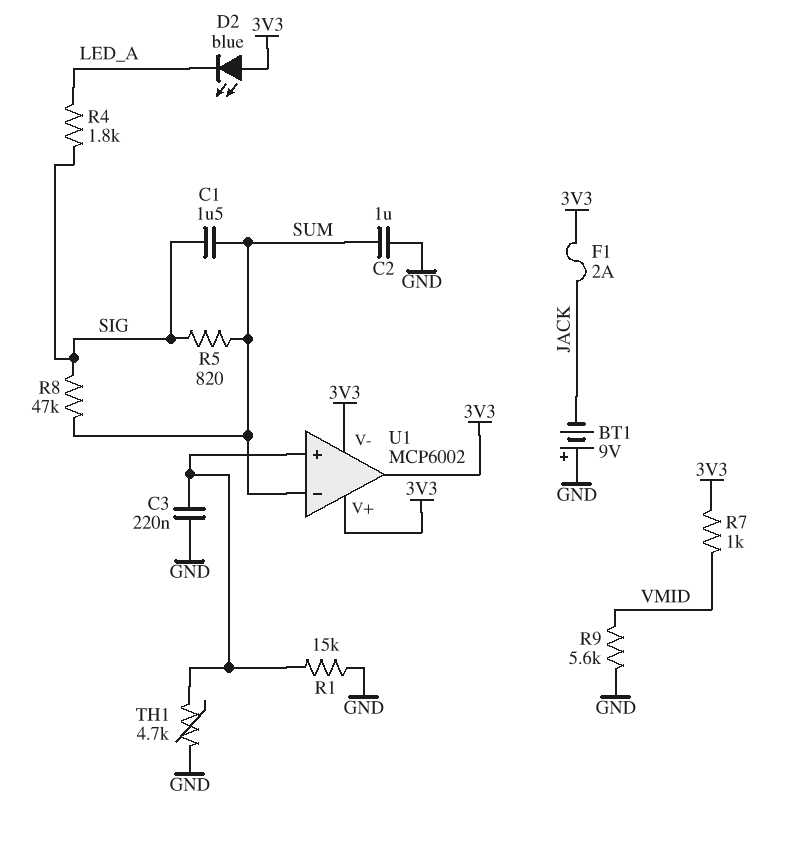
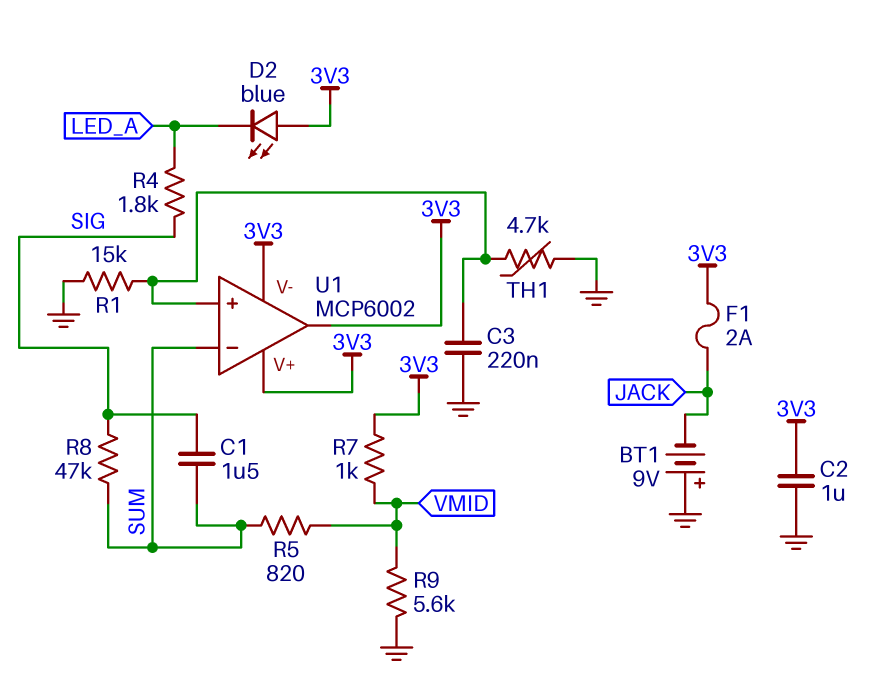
C2: 1uF (GND, SUM) -> 1uF (3V3, GND)
R5: 820 (SIG, SUM) -> 820 (SUM, VMID)

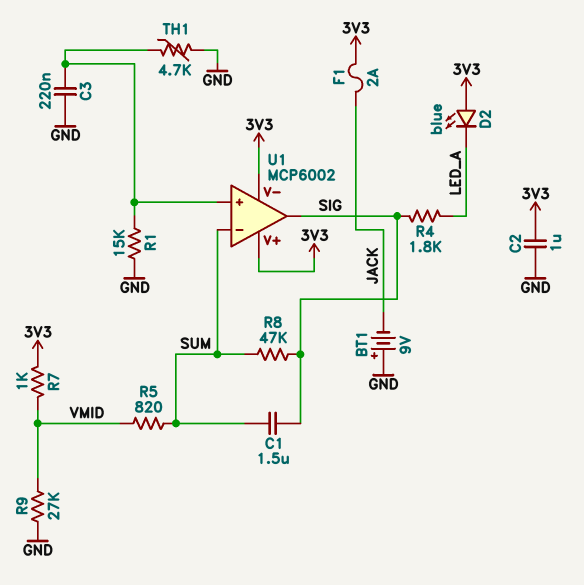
R9: 5.6k (GND, VMID) -> 27k (GND, VMID)
U1 pin out: 3V3 -> SIG

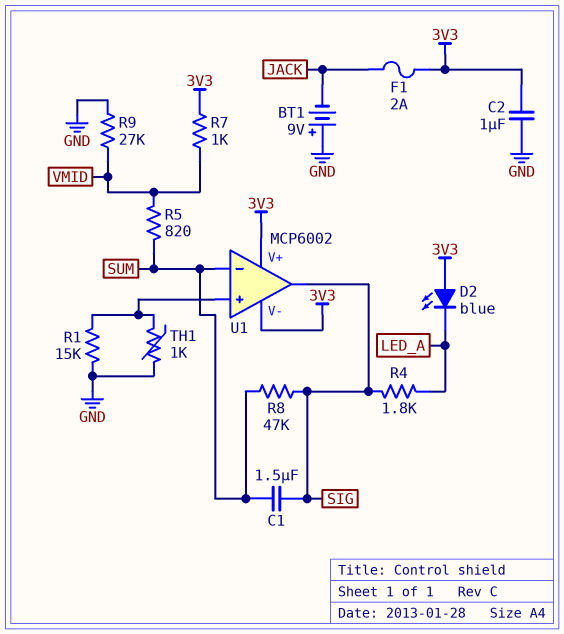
C3: 220nF (GND, U1/in+) -> none
TH1: 4.7k (GND, U1/in+) -> 1k (GND, U1/in+)

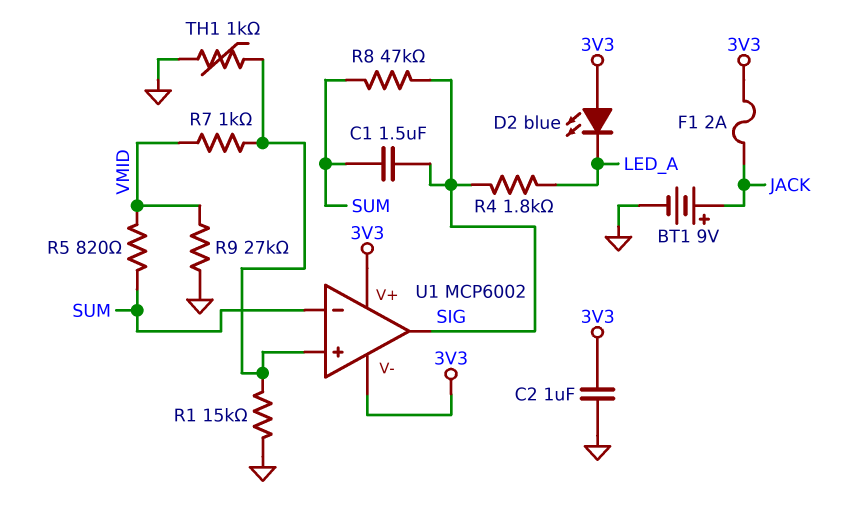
BT1: 9V (plus GND, minus JACK) -> 9V (plus JACK, minus GND)
R7: 1k (3V3, VMID) -> 1k (U1/in+, VMID)

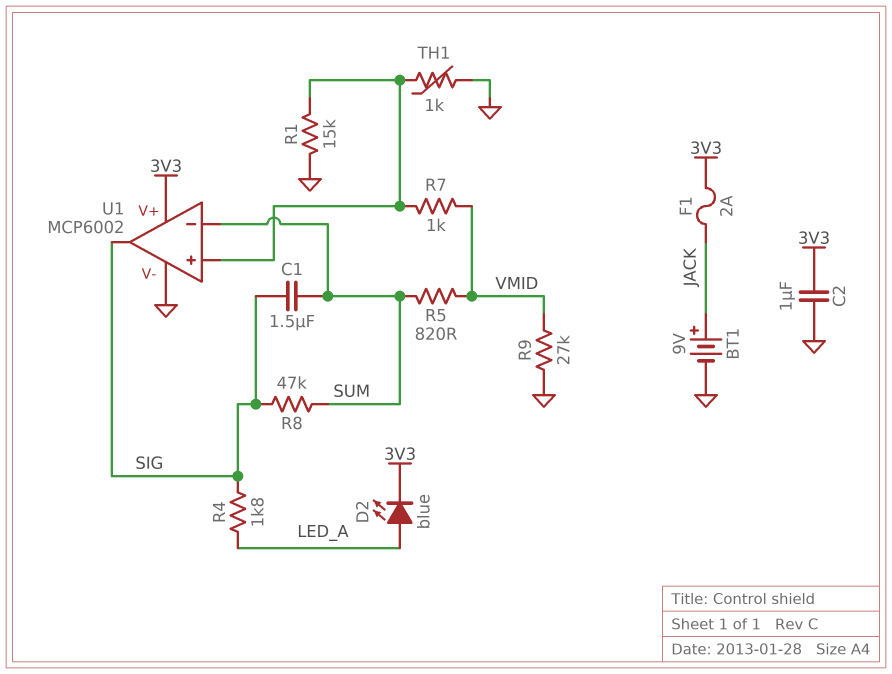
D2: LED blue (A 3V3, K LED_A) -> LED blue (A LED_A, K 3V3)
U1 pin V-: 3V3 -> GND

